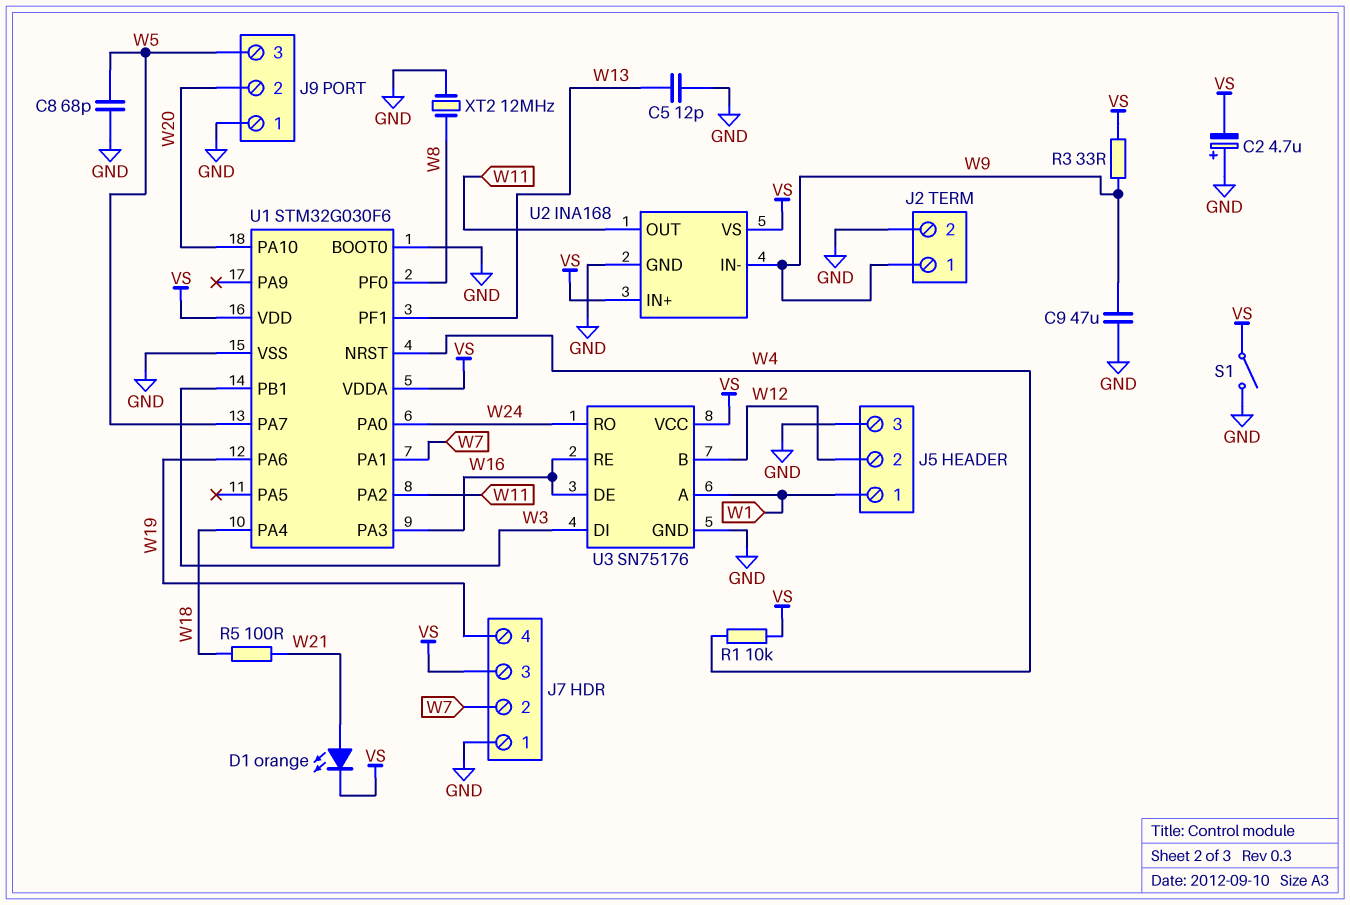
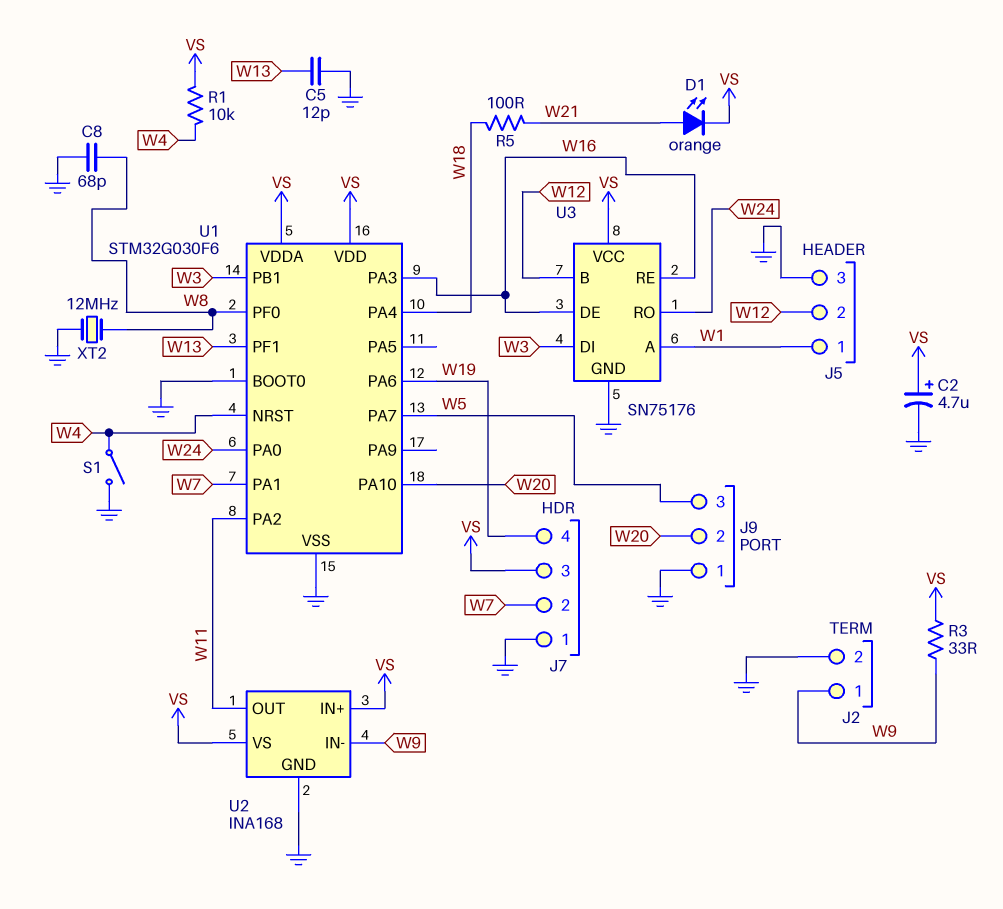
C2: 4.7uF (plus GND, minus VS) -> 4.7uF (plus VS, minus GND)
C8: 68pF (GND, W5) -> 68pF (GND, W8)
C9: 47uF (GND, W9) -> none
S1: switch (GND, VS) -> switch (GND, W4)

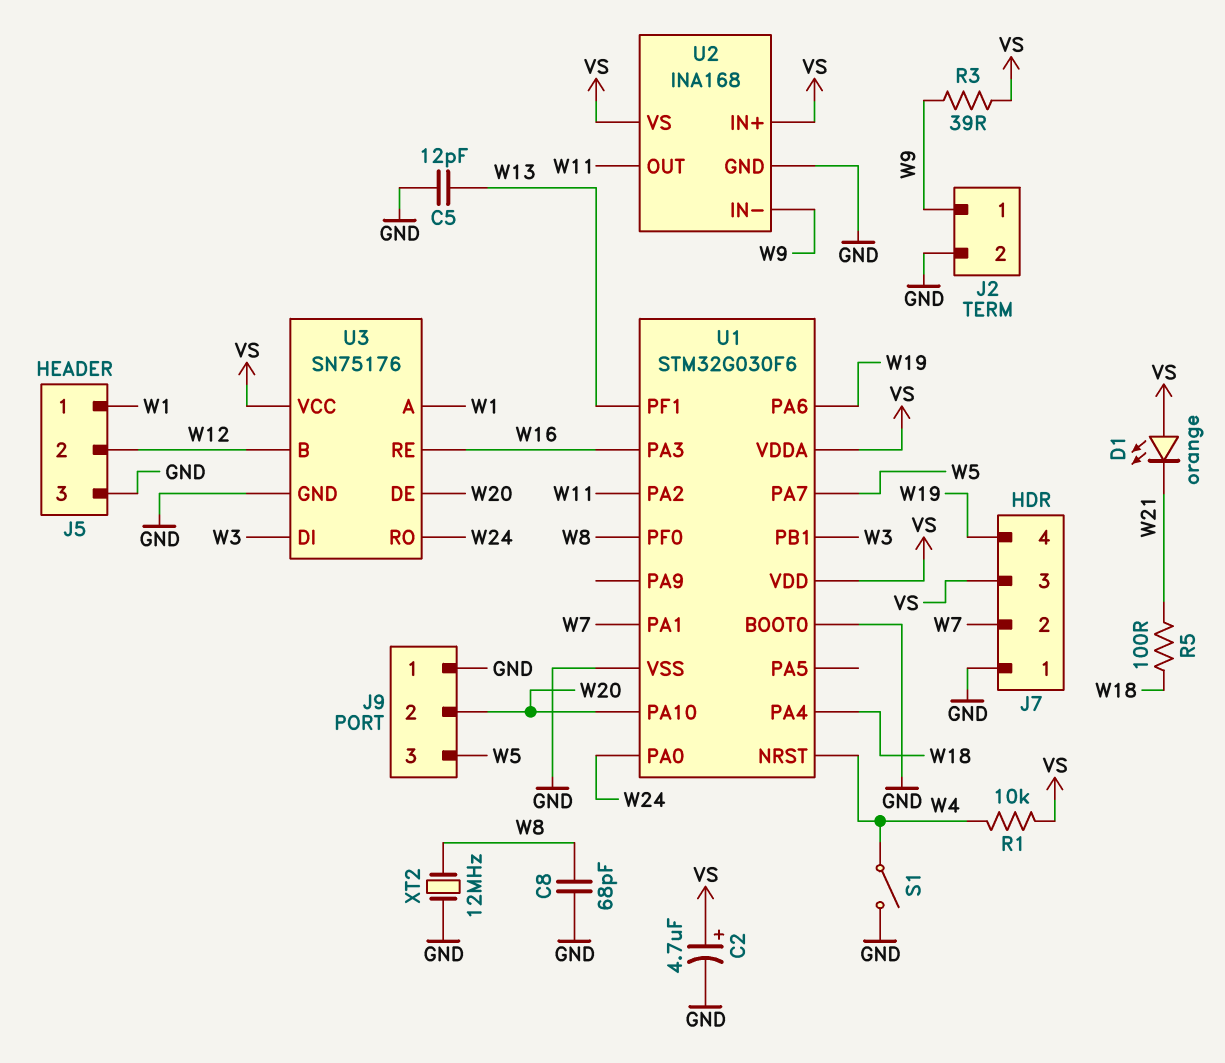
D1: LED orange (A W21, K VS) -> LED orange (A VS, K W21)
R3: 33 (VS, W9) -> 39 (VS, W9)
U3 pin DE: W16 -> W20

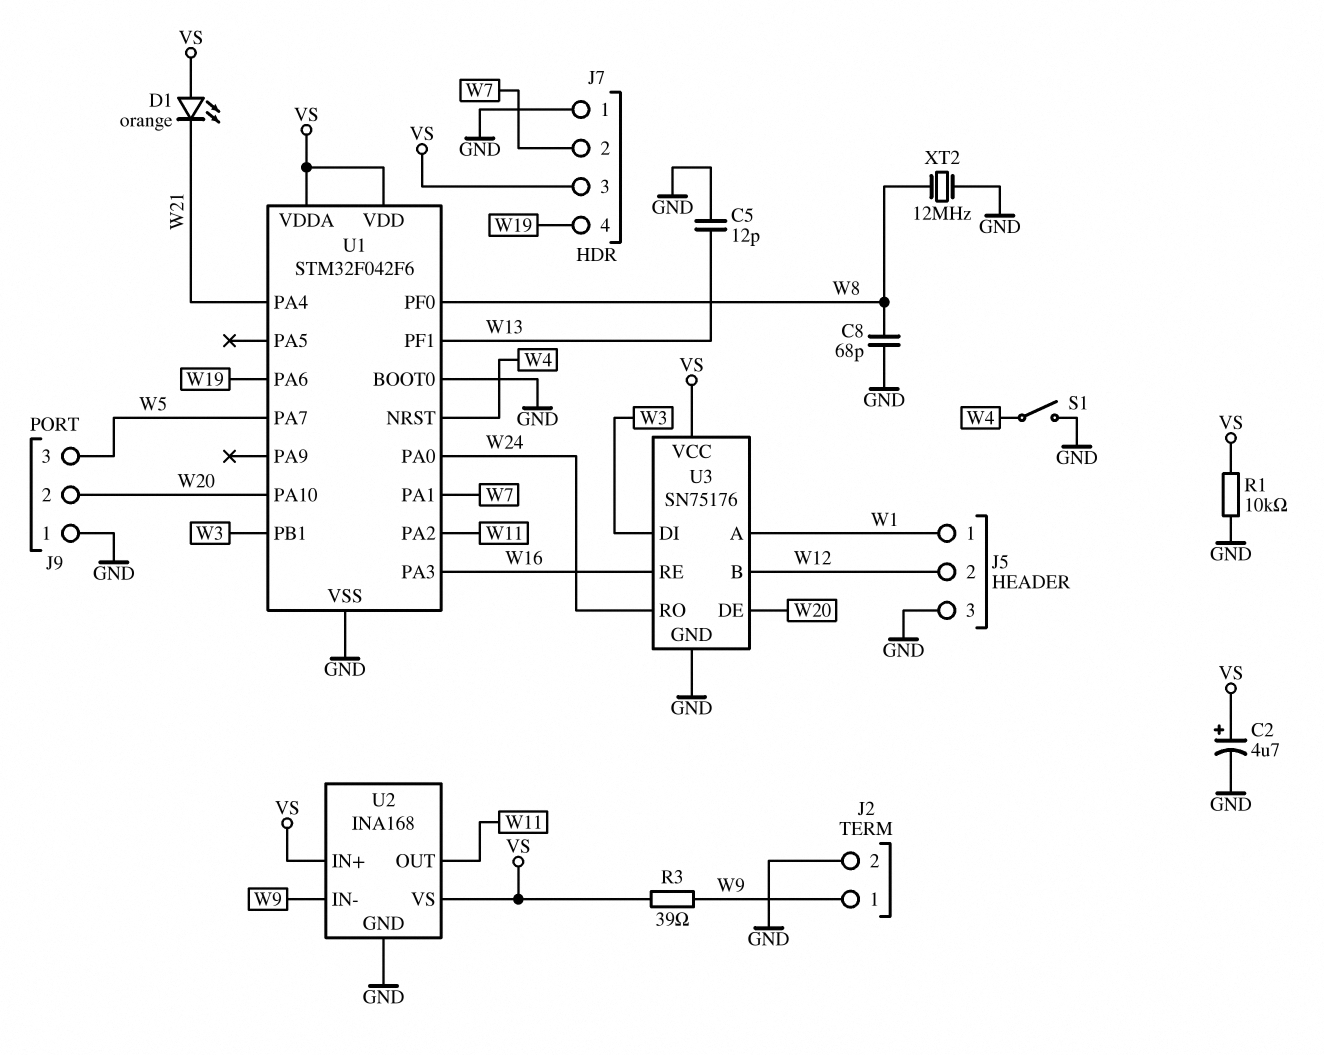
R1: 10k (VS, W4) -> 10k (GND, VS)
R5: 100 (W18, W21) -> none
U1: STM32G030F6 -> STM32F042F6
U1 pin PA4: W18 -> W21

